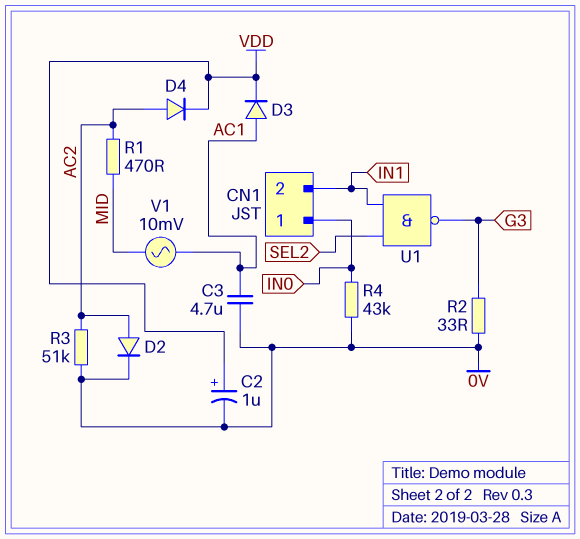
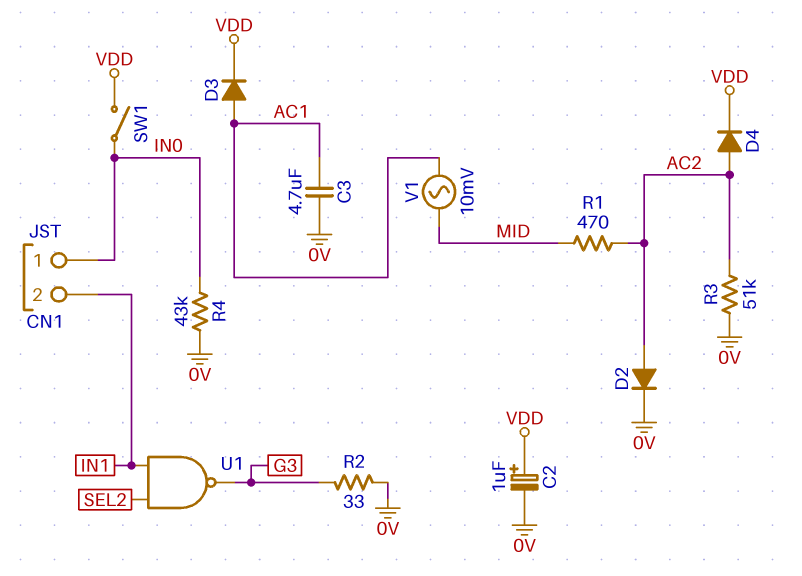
SW1: none -> switch (IN0, VDD)

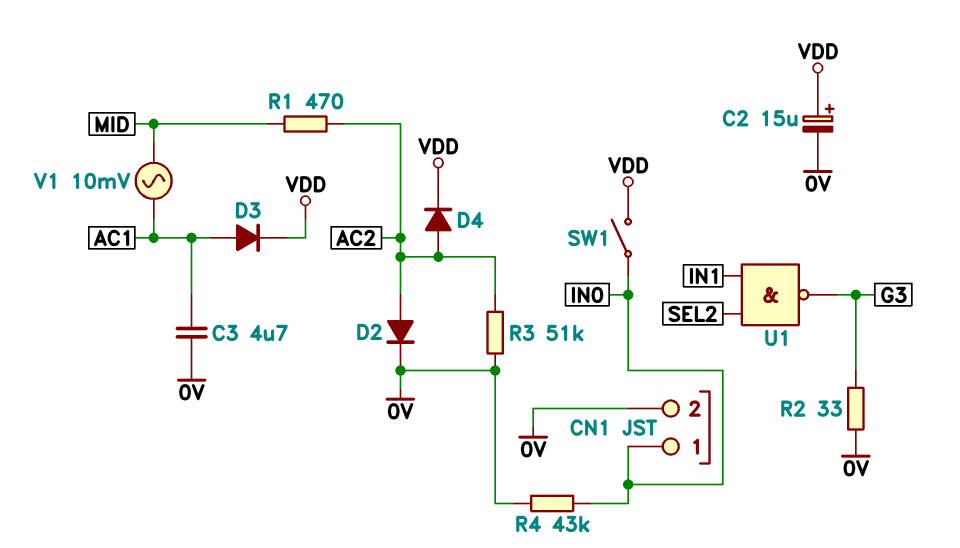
C2: 1uF (plus VDD, minus 0V) -> 15uF (plus VDD, minus 0V)
CN1 pin 2: IN1 -> 0V

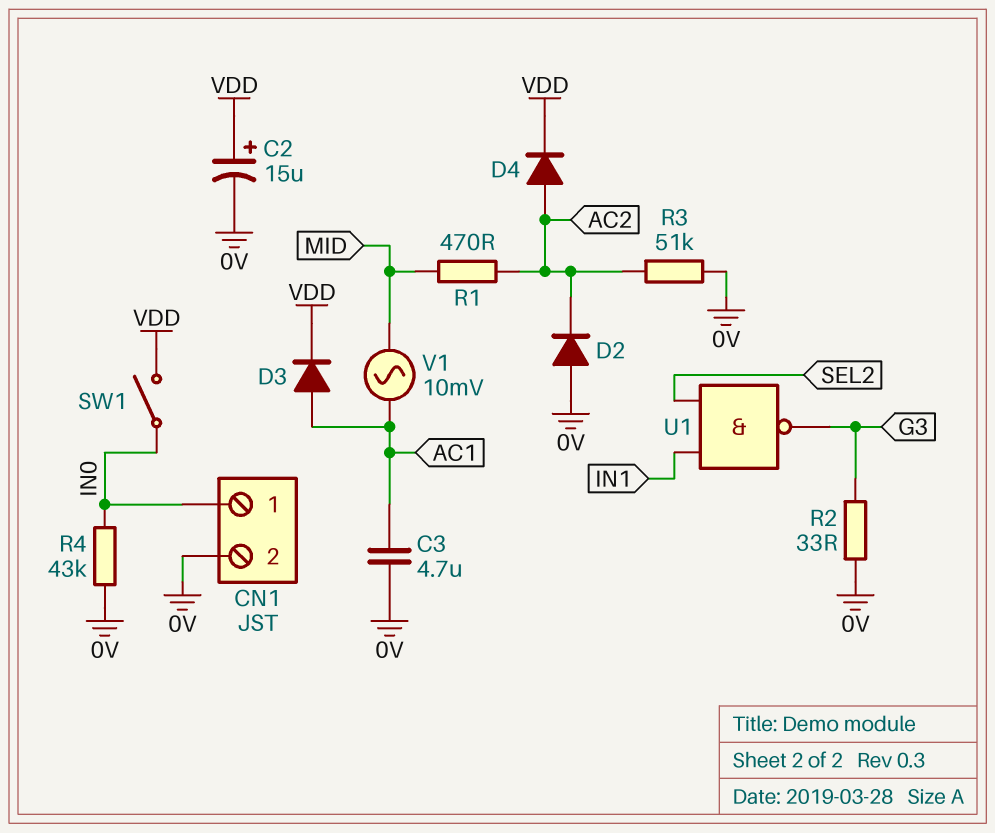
D2: diode (A AC2, K 0V) -> diode (A 0V, K AC2)

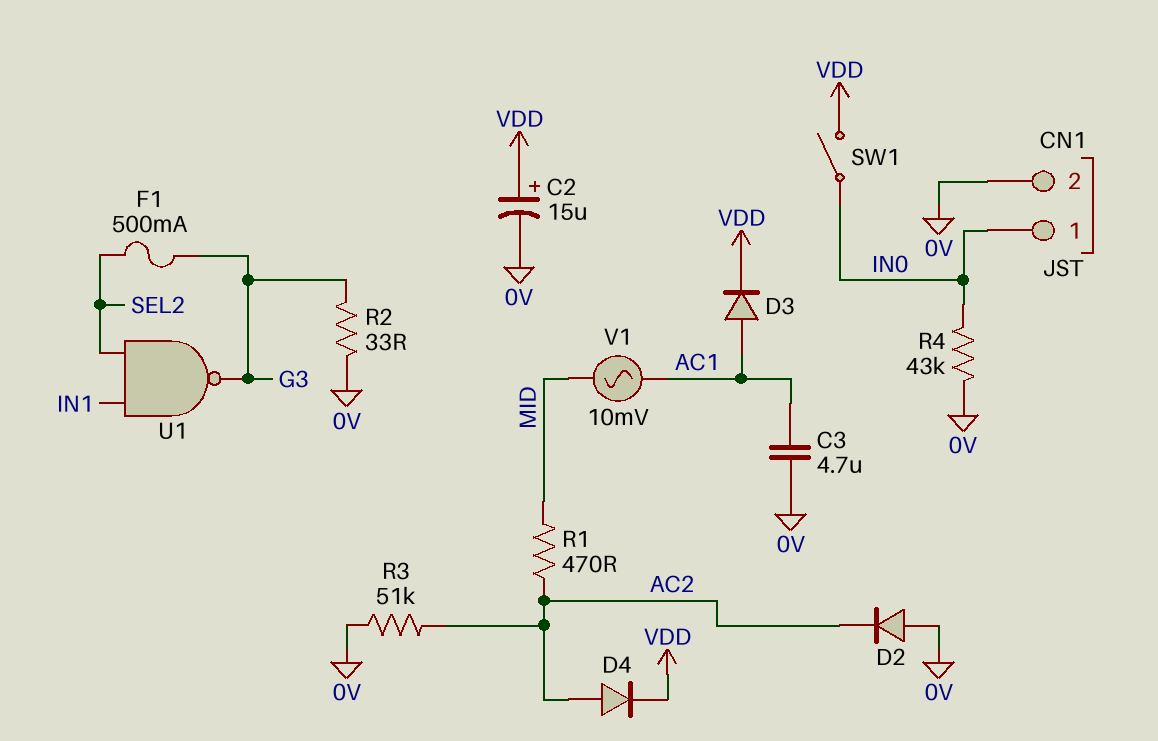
F1: none -> 500mA (G3, SEL2)

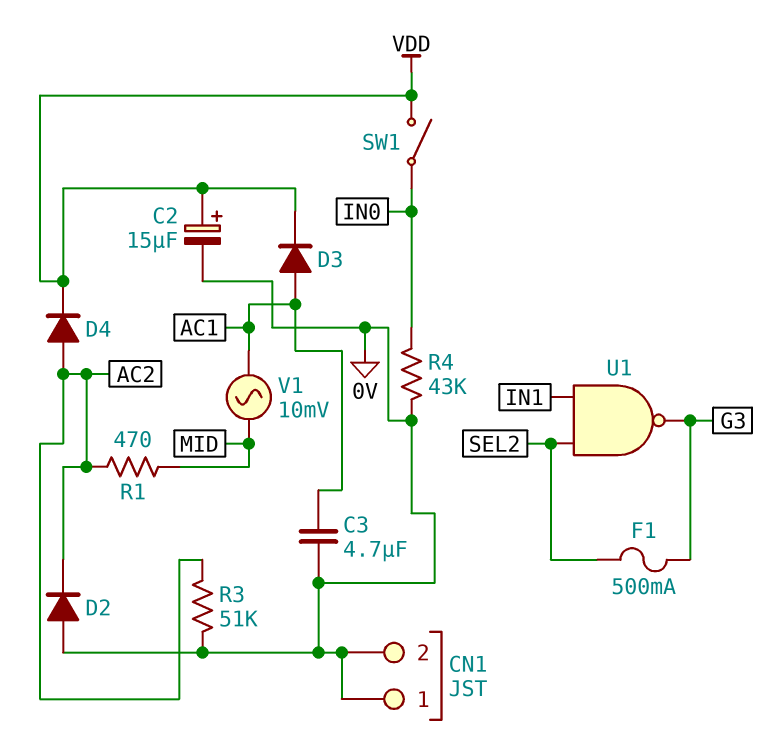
CN1 pin 1: IN0 -> 0V
R2: 33 (0V, G3) -> none

